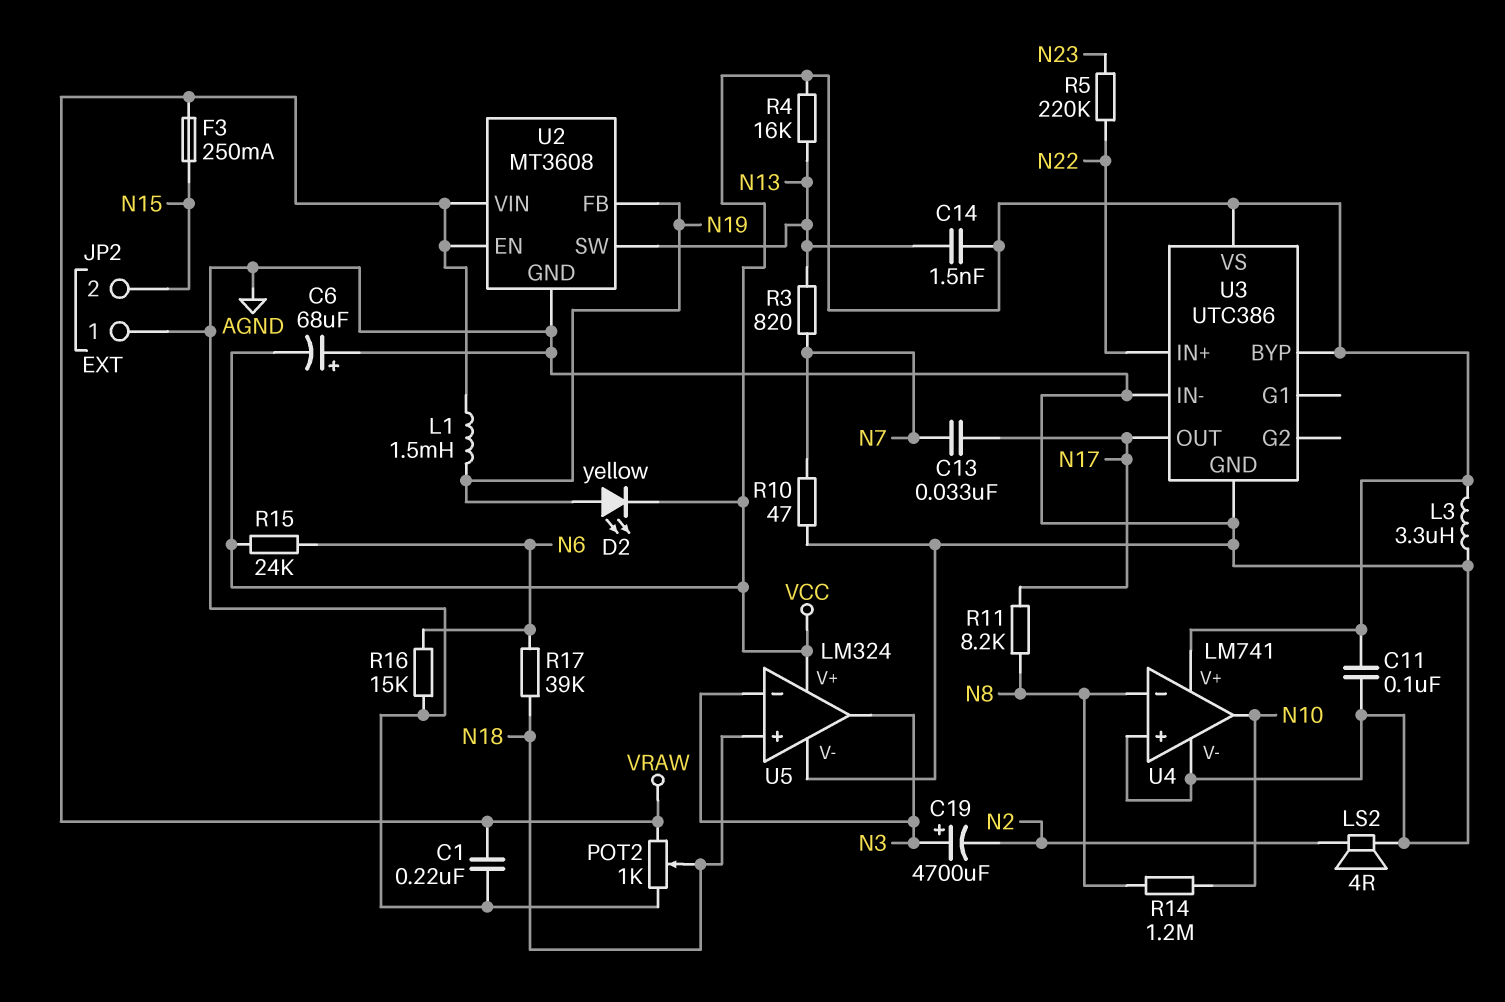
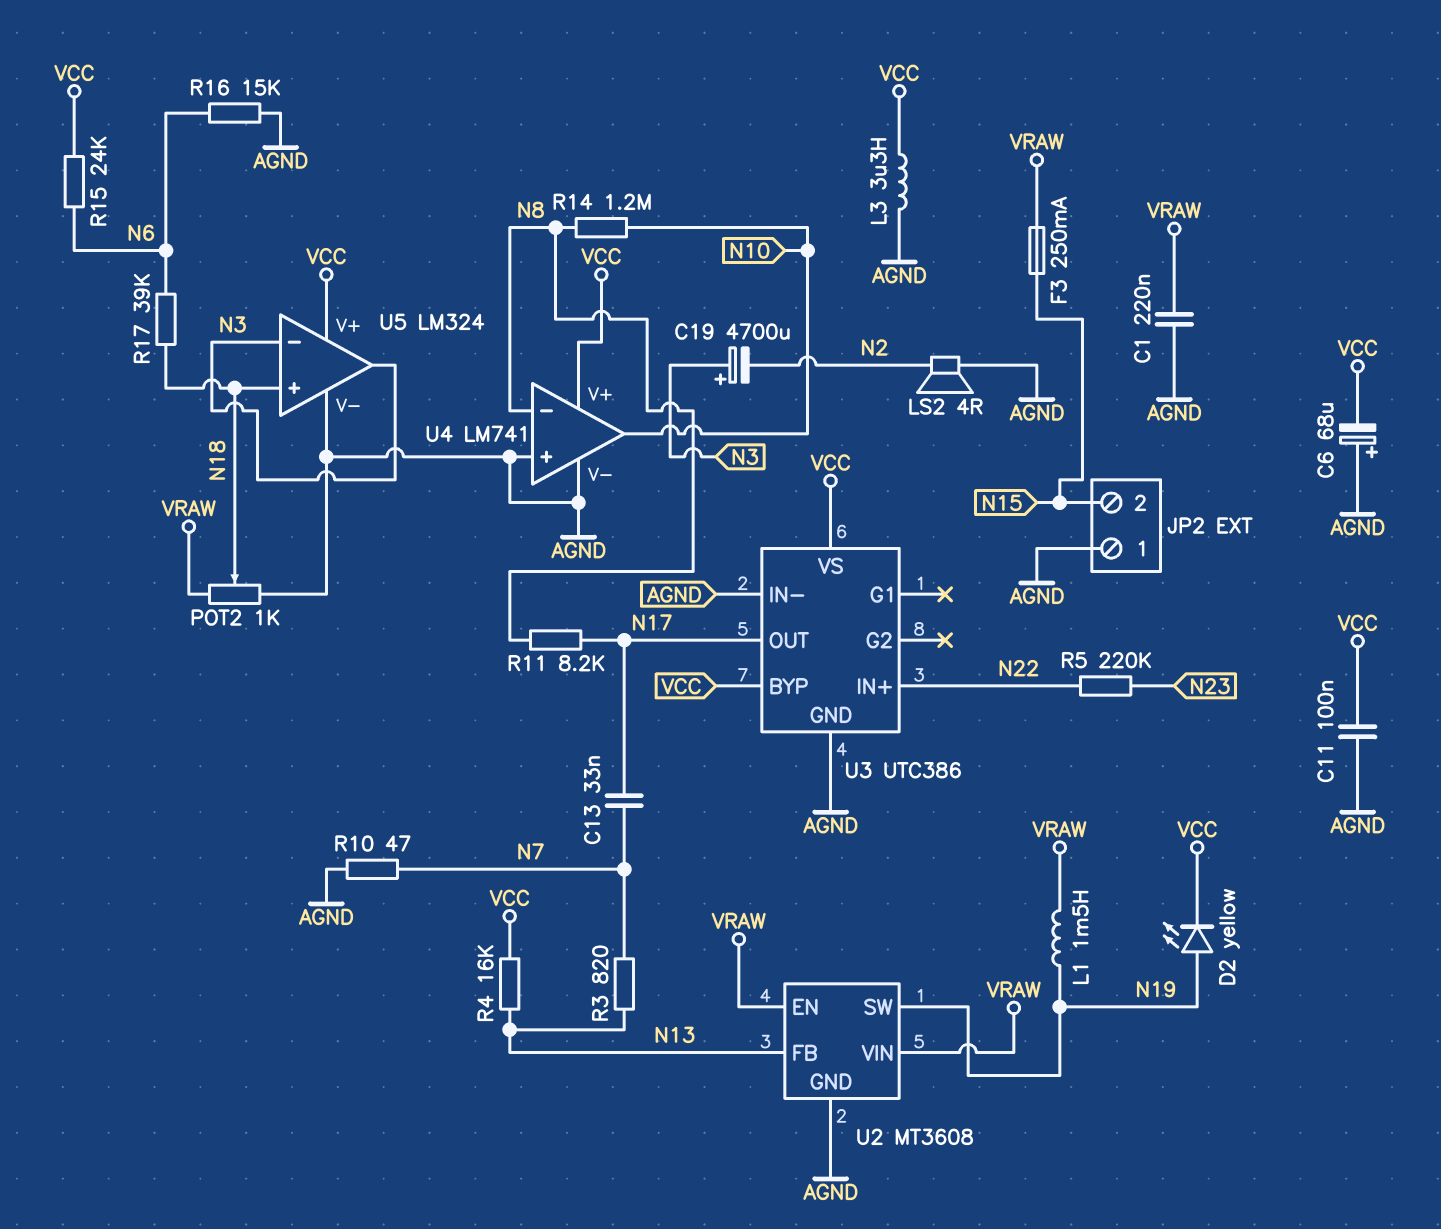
C14: 1.5nF (N13, VCC) -> none
U2 pin FB: N19 -> N13
U2 pin SW: N13 -> N19

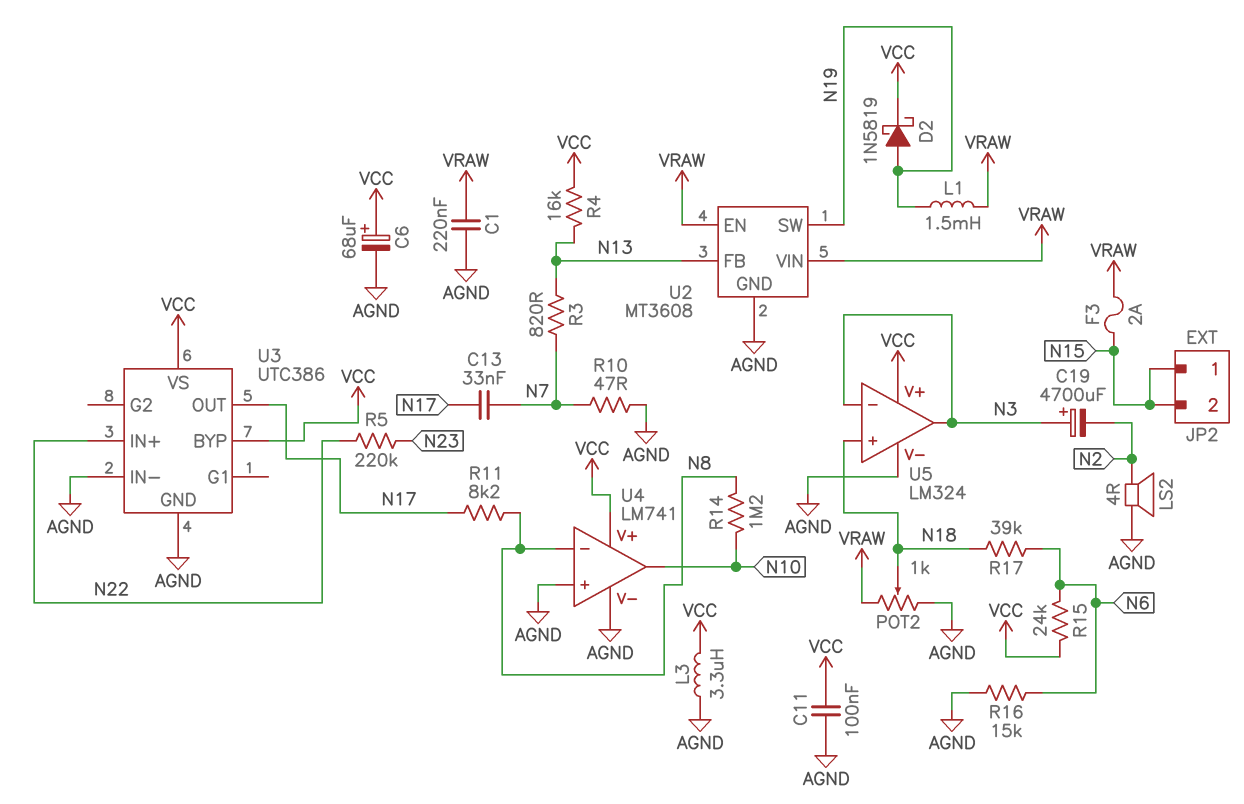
C6: 68uF (plus AGND, minus VCC) -> 68uF (plus VCC, minus AGND)
D2: LED yellow (A N19, K VCC) -> schottky 1N5819 (A N19, K VCC)
F3: 250mA (N15, VRAW) -> 2A (N15, VRAW)
JP2 pin 1: AGND -> N15

